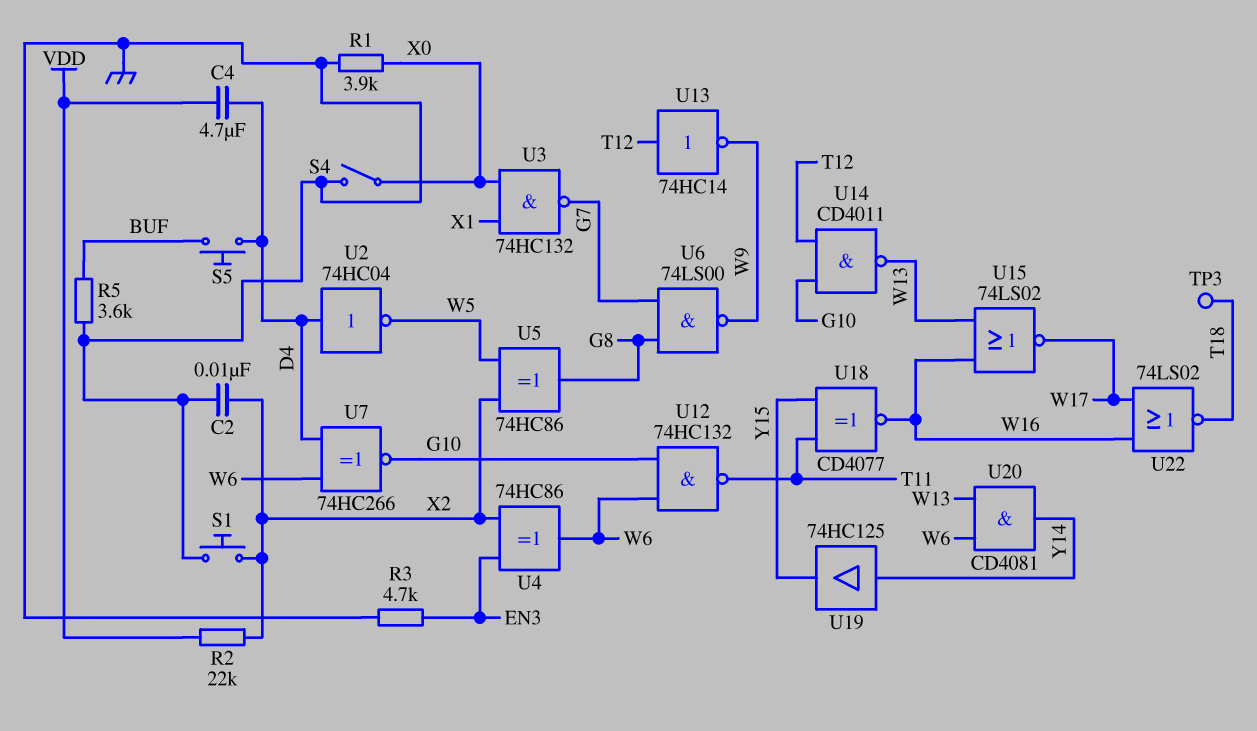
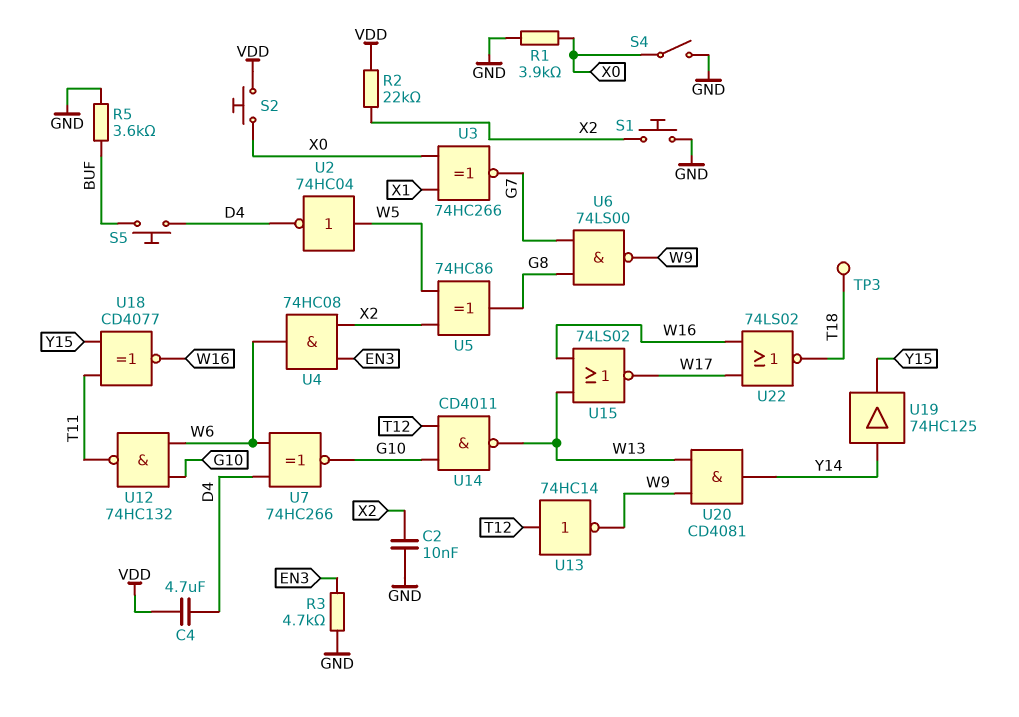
S2: none -> button (VDD, X0)
U2: NOT 74HC04 (in D4, out W5) -> NOT 74HC04 (in W5, out D4)
U3: NAND 74HC132 (in X0, in X1, out G7) -> XNOR 74HC266 (in X0, in X1, out G7)
U4: XOR 74HC86 (in EN3, in X2, out W6) -> AND 74HC08 (in EN3, in X2, out W6)
U20: AND CD4081 (in W6, in W13, out Y14) -> AND CD4081 (in W9, in W13, out Y14)

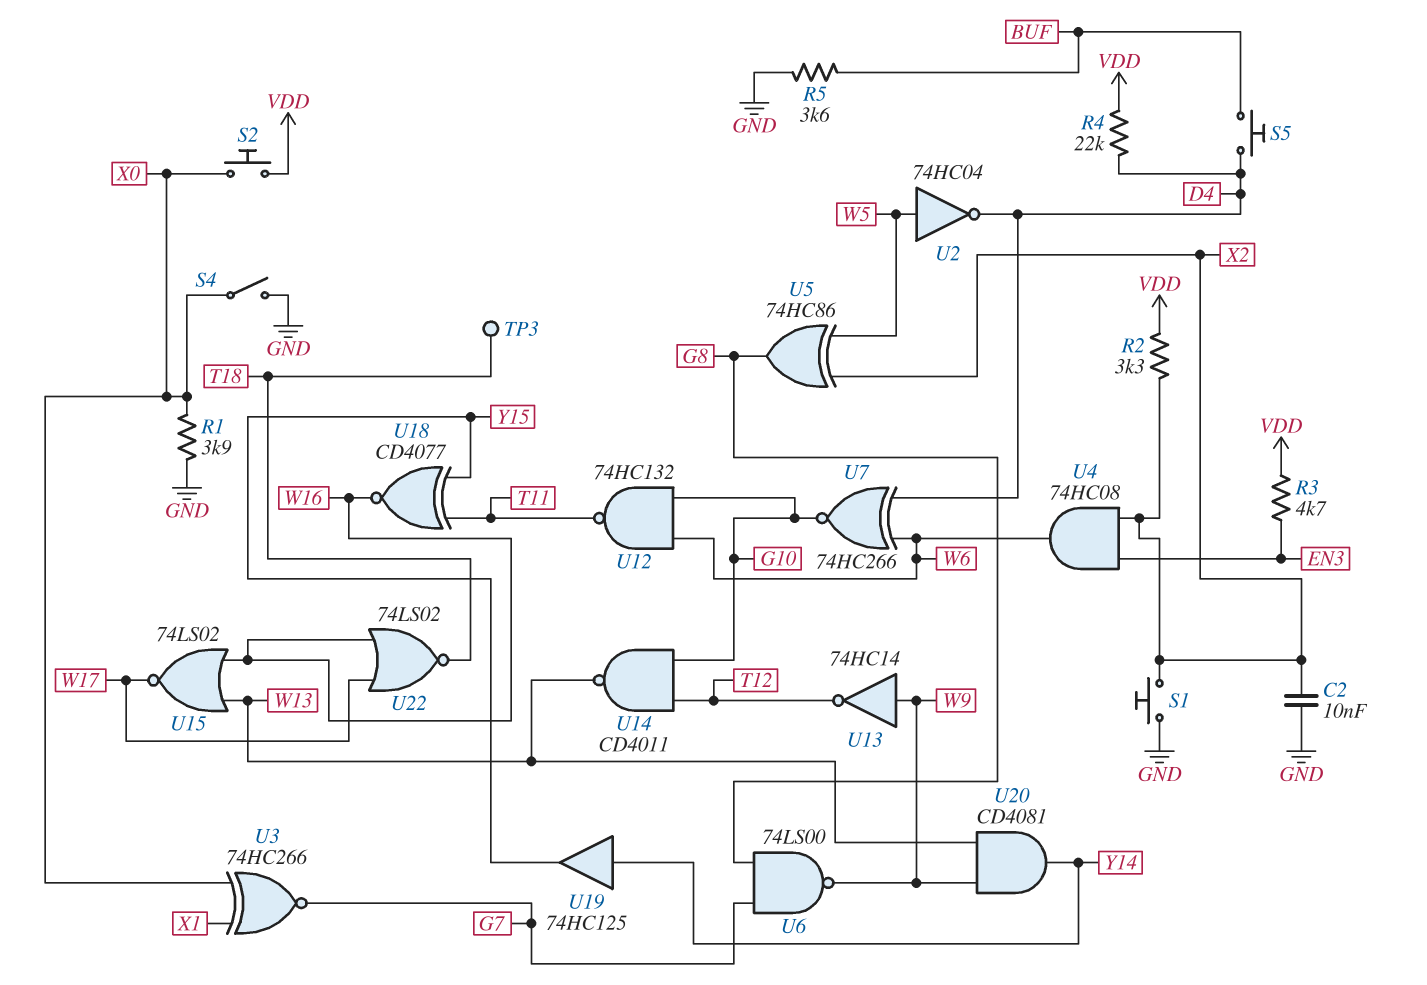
C4: 4.7uF (D4, VDD) -> none
R2: 22k (VDD, X2) -> 3.3k (VDD, X2)
R3: 4.7k (EN3, GND) -> 4.7k (EN3, VDD)
R4: none -> 22k (D4, VDD)
U13: NOT 74HC14 (in T12, out W9) -> NOT 74HC14 (in W9, out T12)

